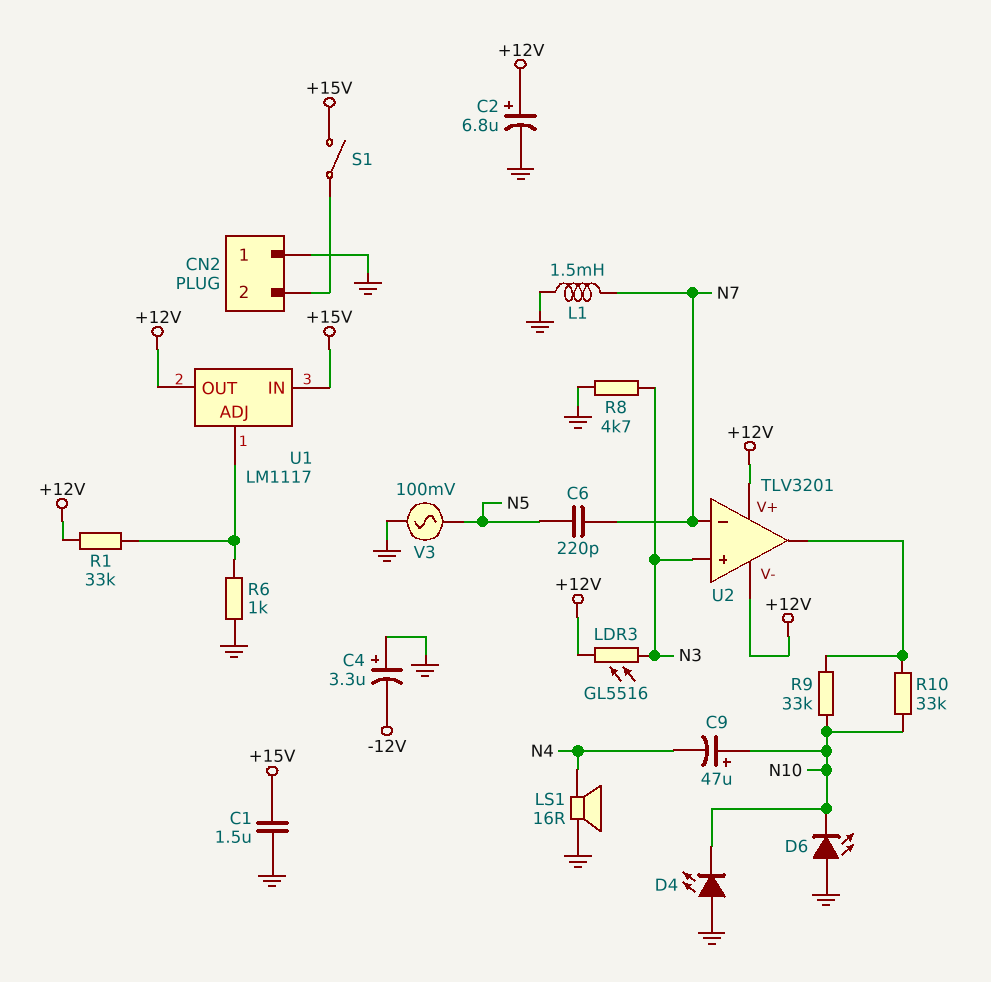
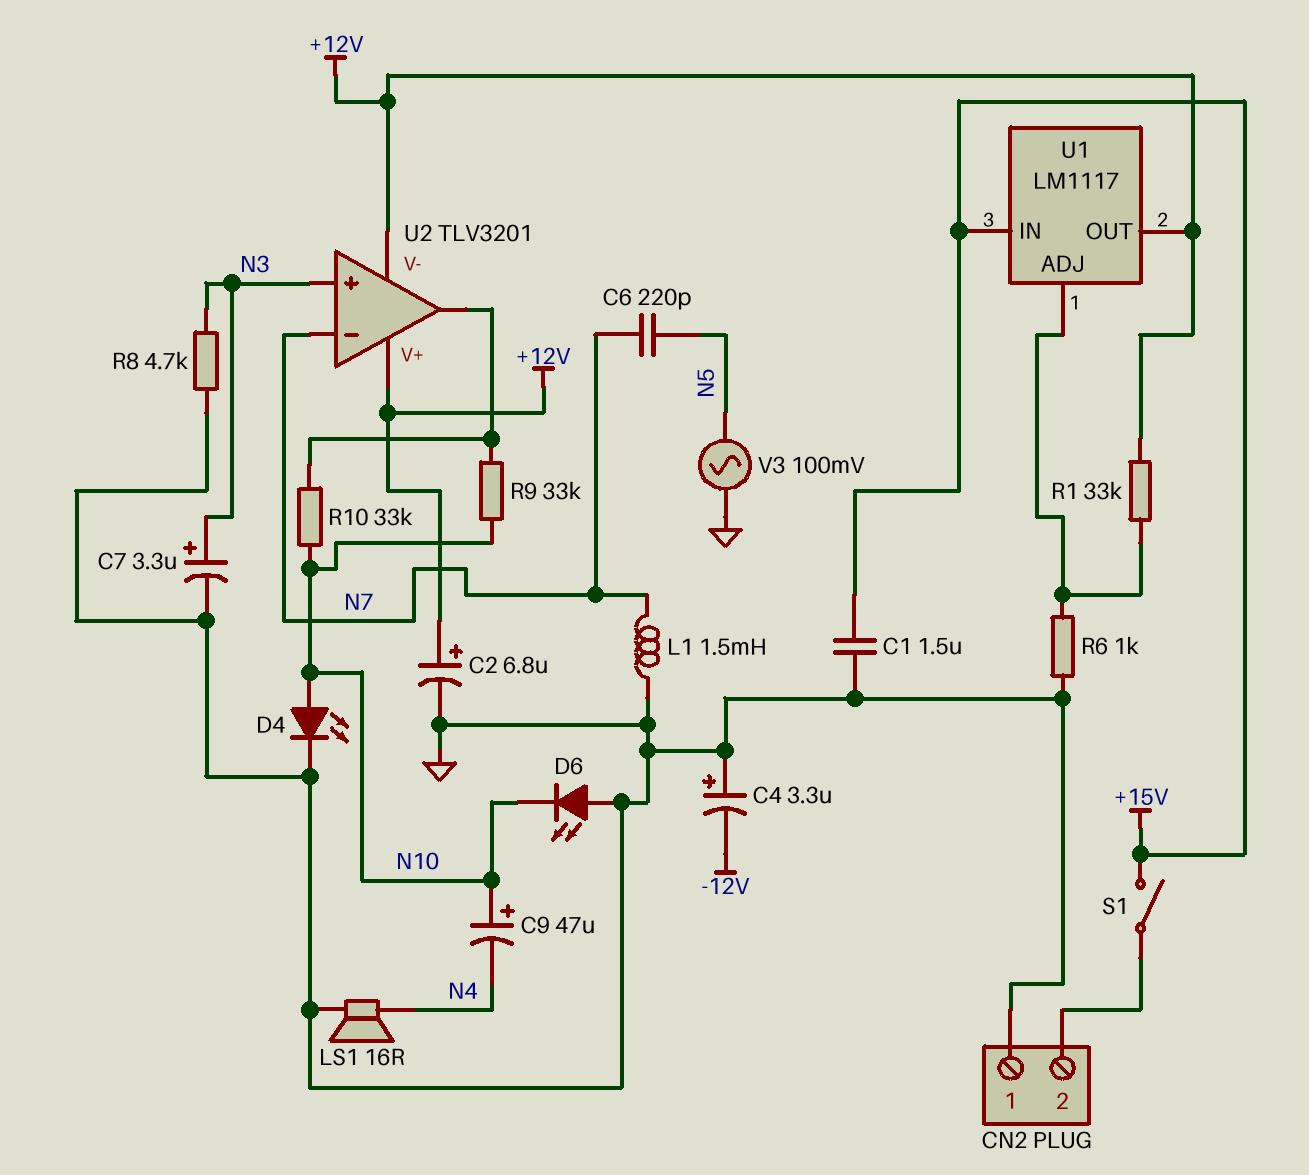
C7: none -> 3.3uF (plus N3, minus GND)
D4: LED (A GND, K N10) -> LED (A N10, K GND)
LDR3: GL5516 (+12V, N3) -> none

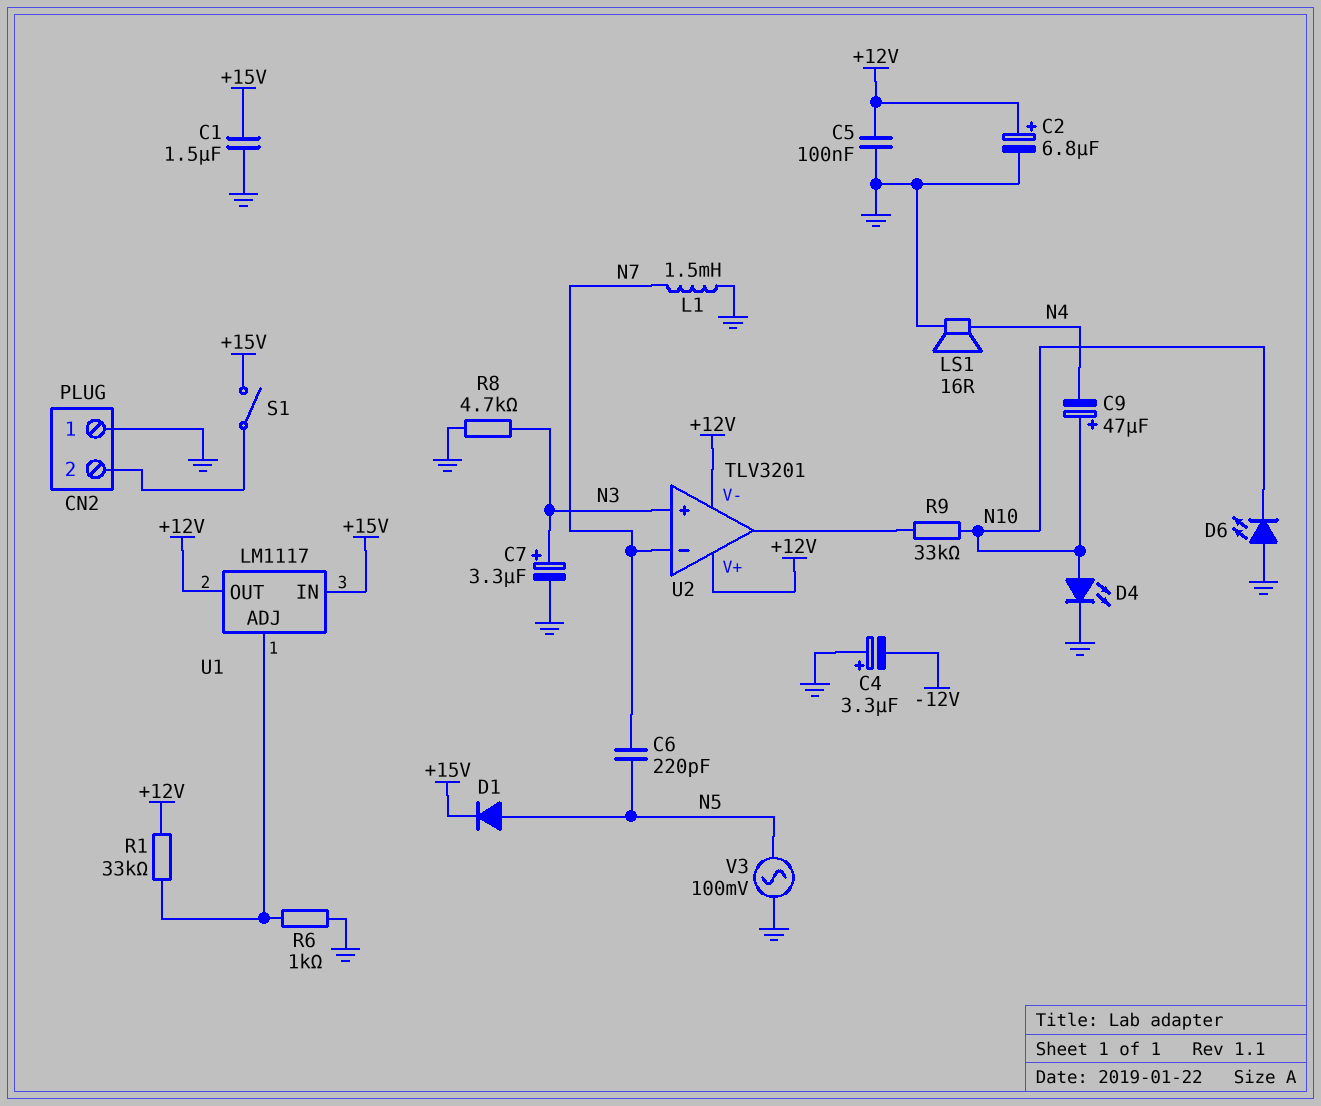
C5: none -> 100nF (+12V, GND)
D1: none -> diode (A N5, K +15V)
R10: 33k (N10, U2/out) -> none

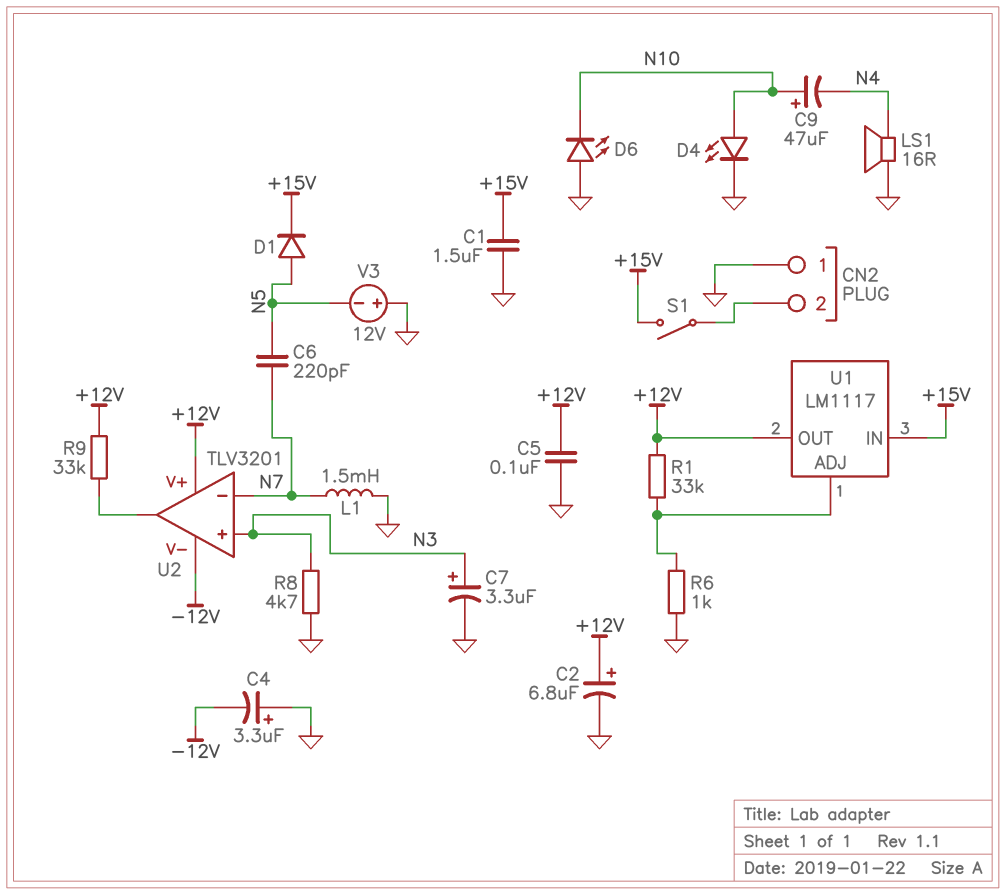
R9: 33k (N10, U2/out) -> 33k (+12V, U2/out)
U2 pin V-: +12V -> -12V
V3: AC 100mV (GND, N5) -> 12V (plus GND, minus N5)

